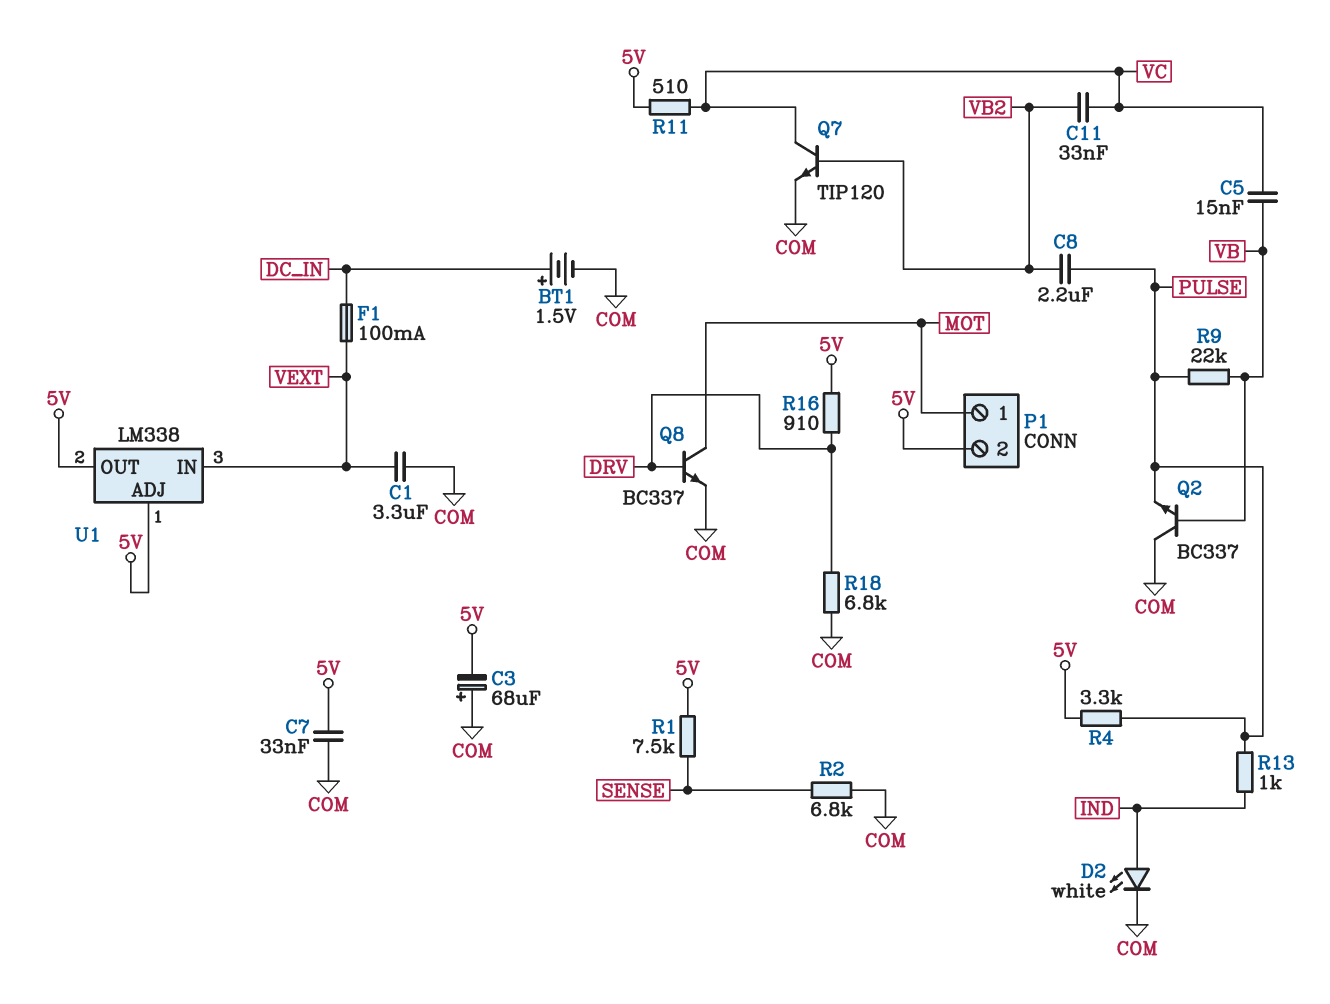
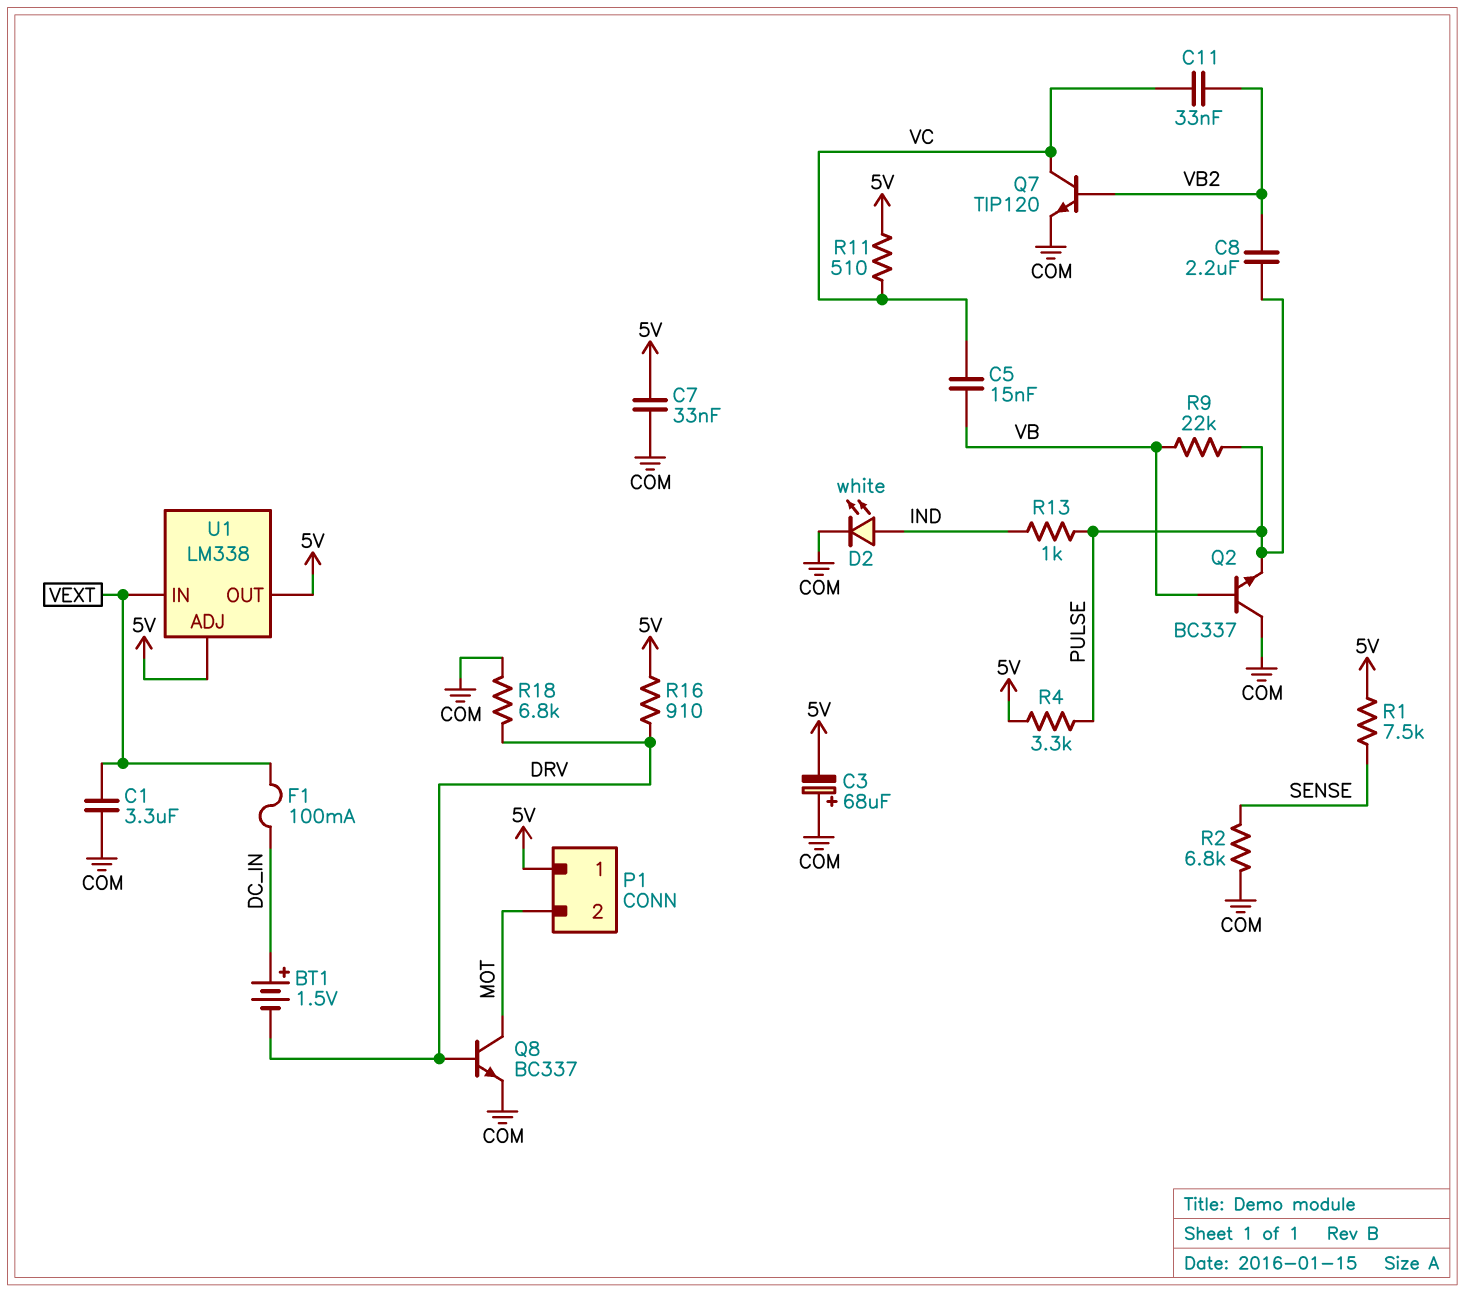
BT1: 1.5V (plus DC_IN, minus COM) -> 1.5V (plus DC_IN, minus DRV)
P1 pin 1: MOT -> 5V
P1 pin 2: 5V -> MOT

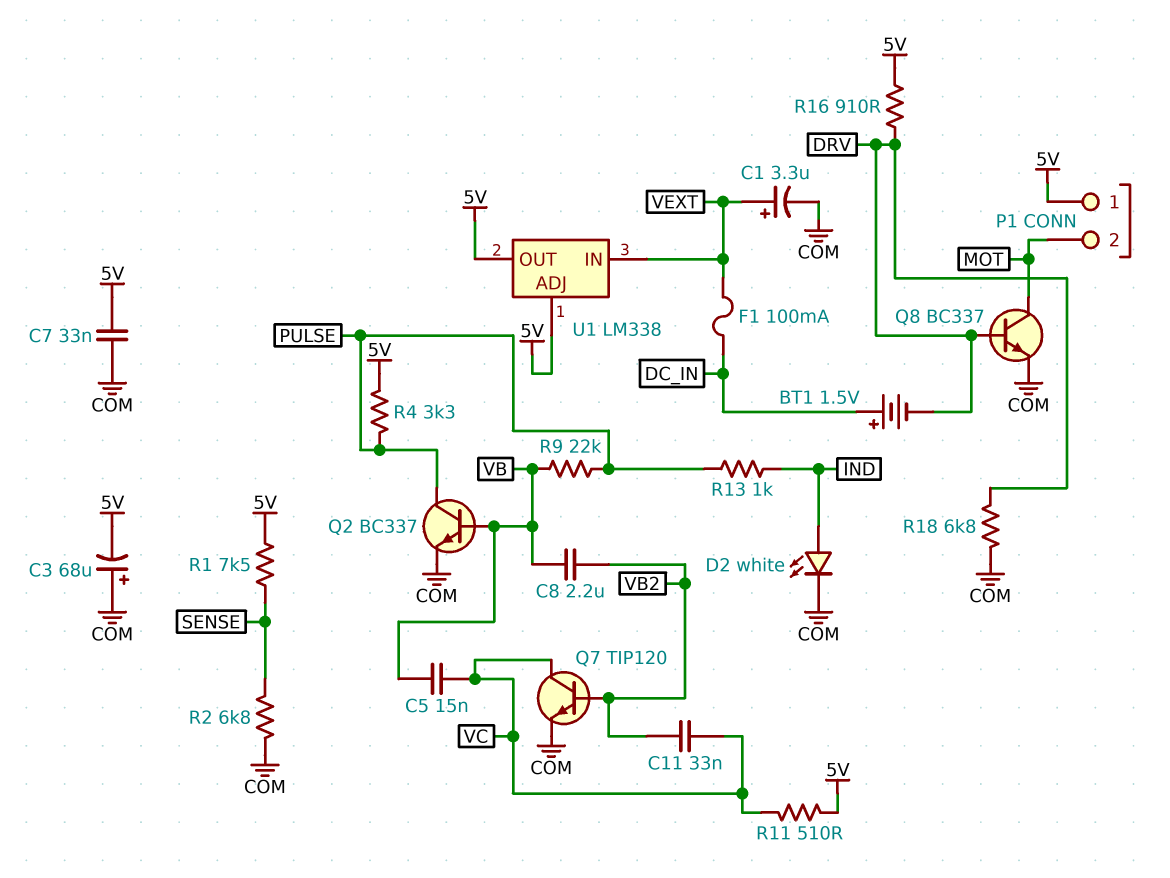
C1: 3.3uF (COM, VEXT) -> 3.3uF (plus VEXT, minus COM)
C8: 2.2uF (PULSE, VB2) -> 2.2uF (VB, VB2)
Q2: NPN BC337 (B VB, C COM, E PULSE) -> NPN BC337 (B VB, C PULSE, E COM)

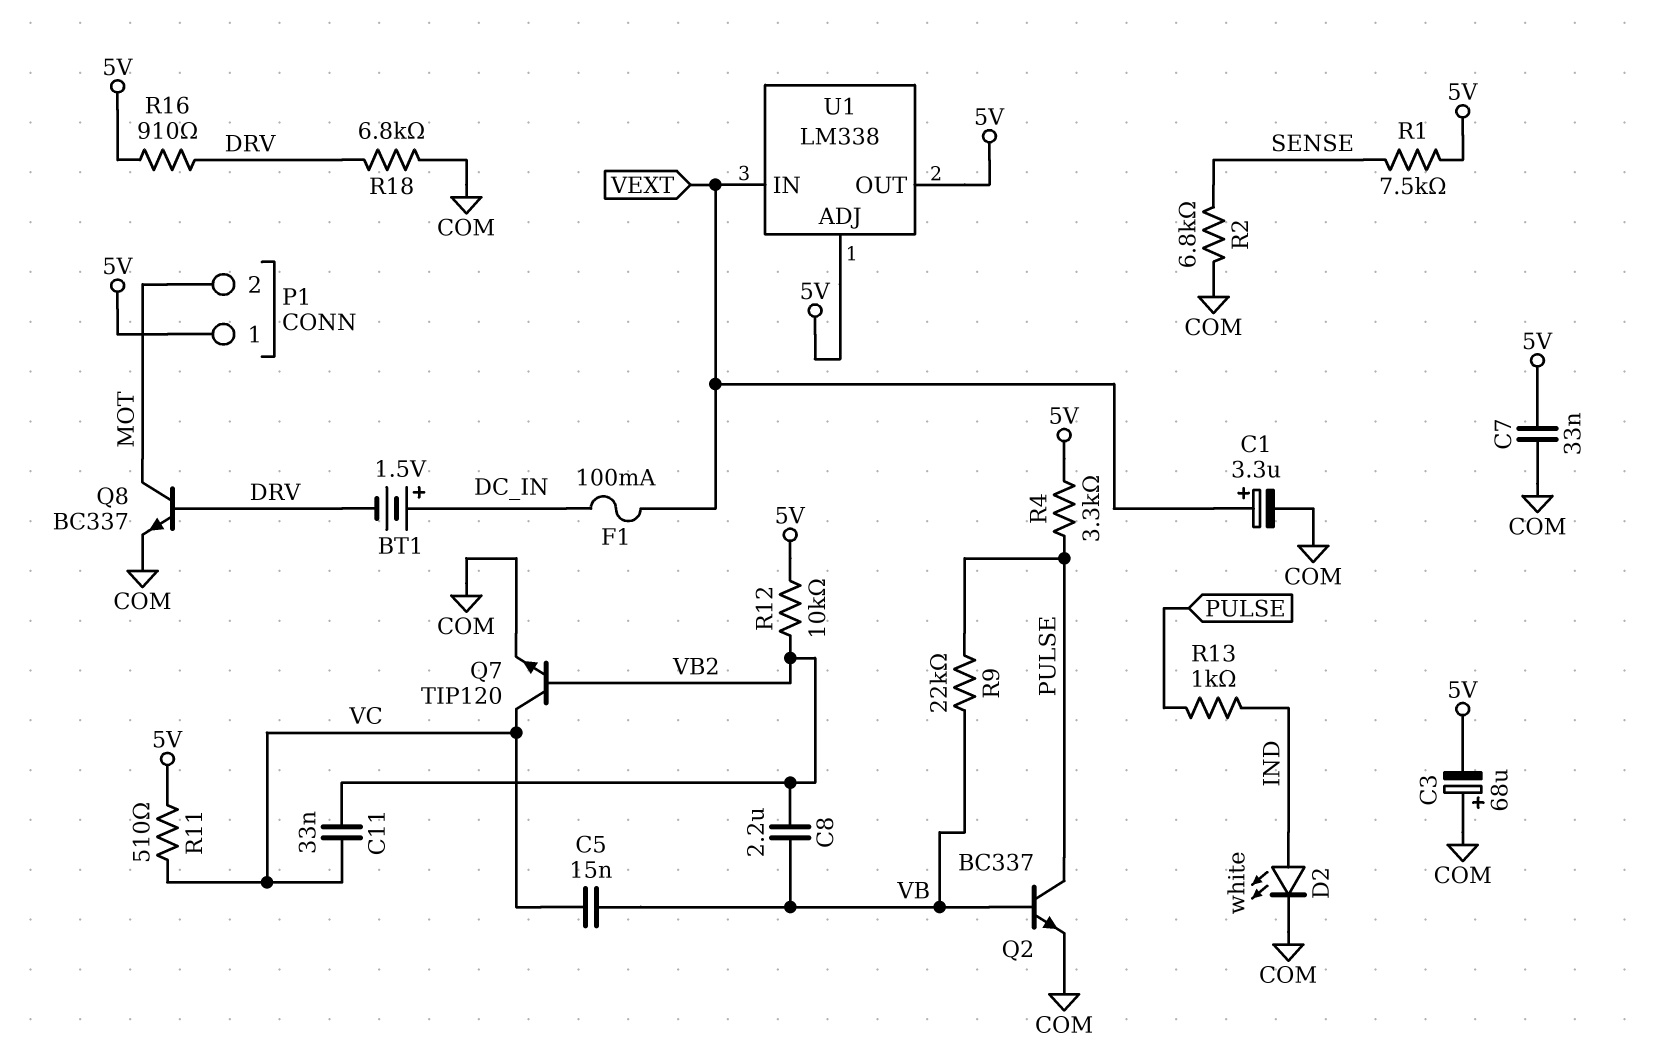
R12: none -> 10k (5V, VB2)

